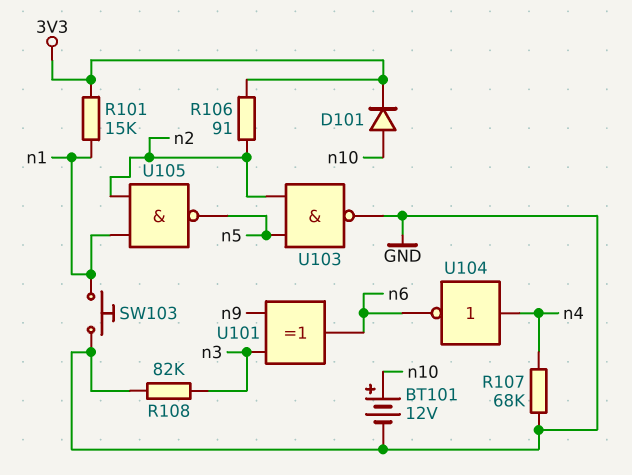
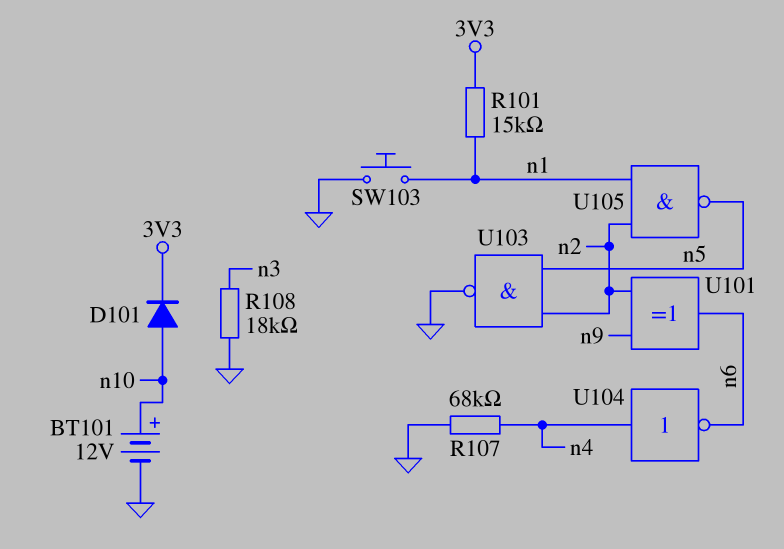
R106: 91 (3V3, n2) -> none
R108: 82k (GND, n3) -> 18k (GND, n3)
U101: XOR (in n3, in n9, out n6) -> XOR (in n2, in n9, out n6)

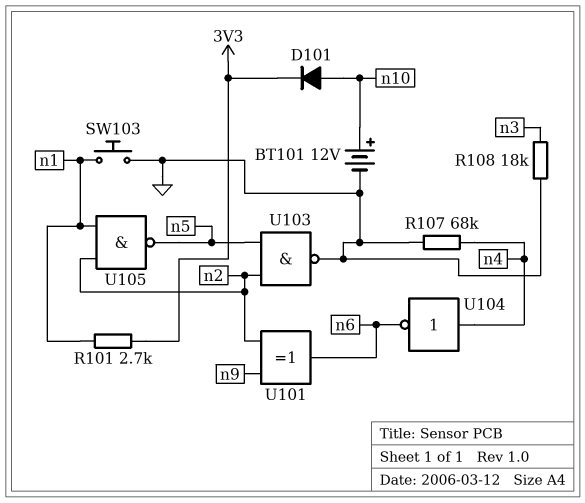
R101: 15k (3V3, n1) -> 2.7k (3V3, n1)

